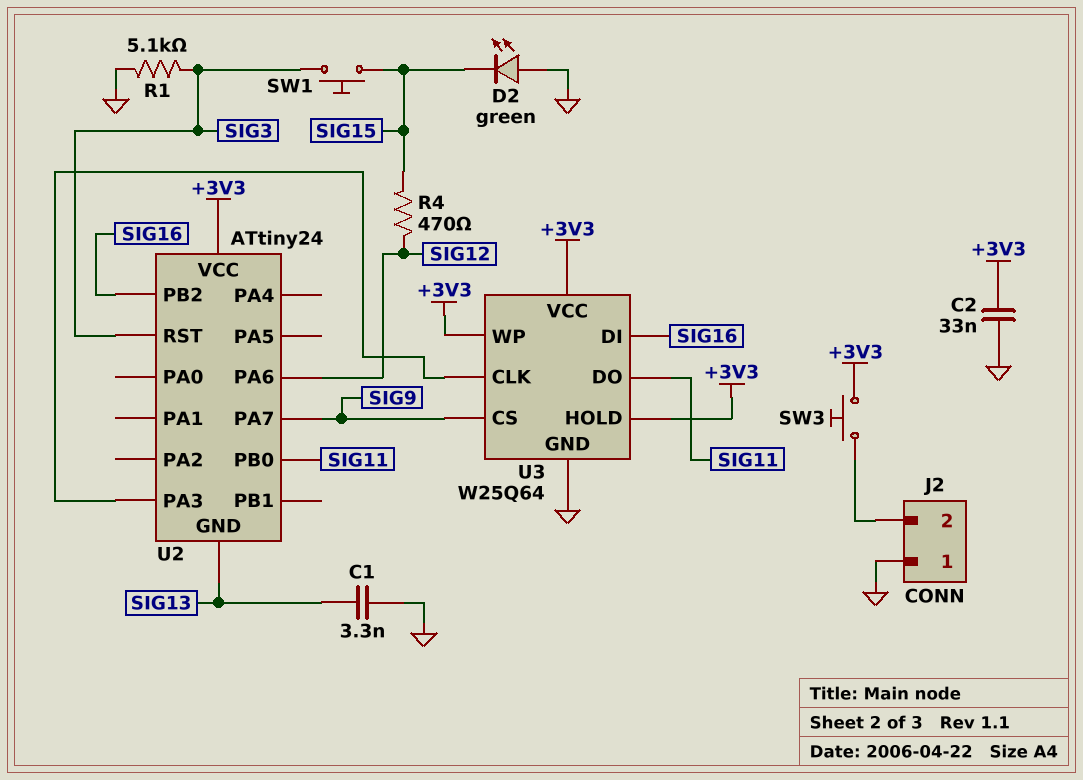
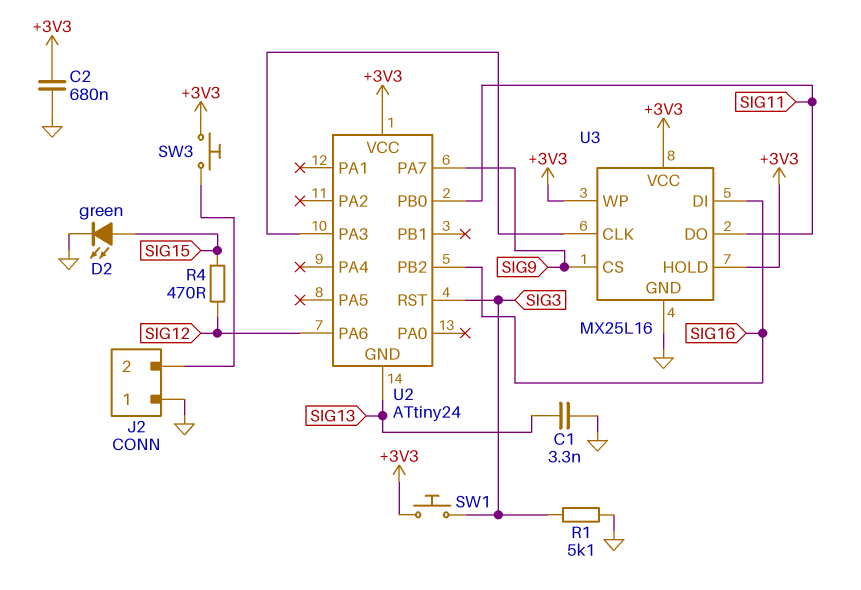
C2: 33nF (+3V3, GND) -> 680nF (+3V3, GND)
D2: LED green (A GND, K SIG15) -> LED green (A SIG15, K GND)
SW1: button (SIG3, SIG15) -> button (+3V3, SIG3)
U3: W25Q64 -> MX25L16

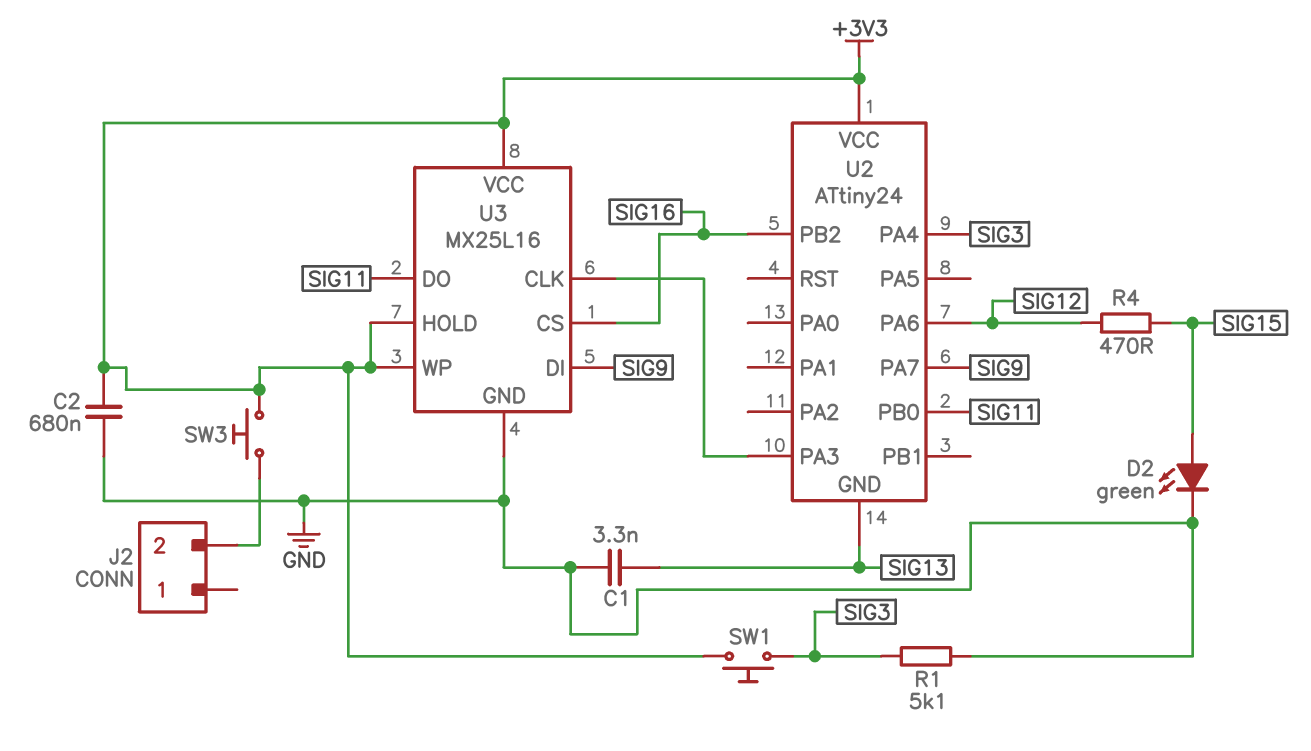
J2 pin 1: GND -> none
U2 pin PA4: none -> SIG3
U2 pin RST: SIG3 -> none
U3 pin CS: SIG9 -> SIG16
U3 pin DI: SIG16 -> SIG9

